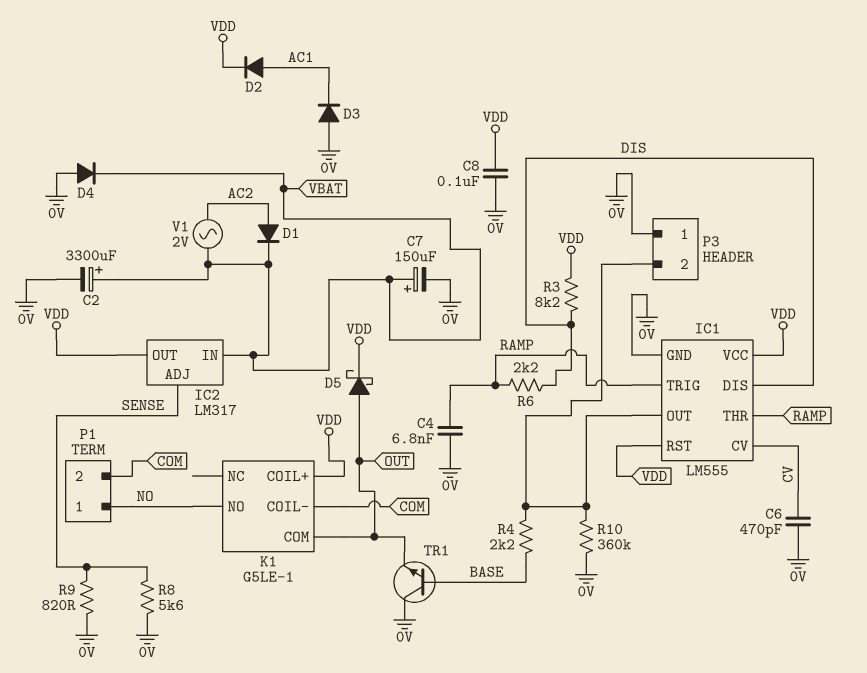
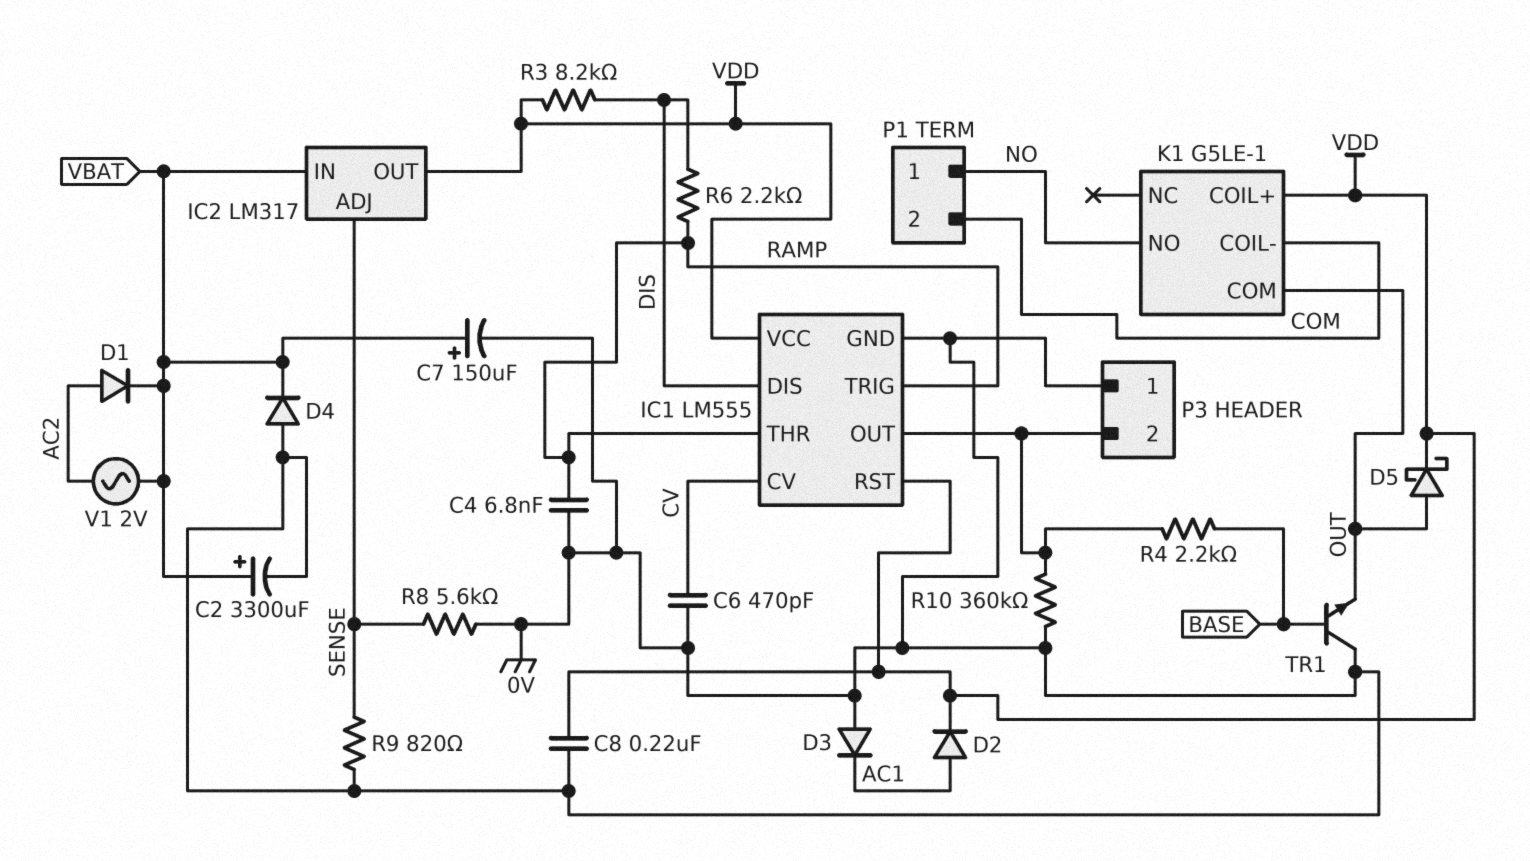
C8: 100nF (0V, VDD) -> 220nF (0V, VDD)

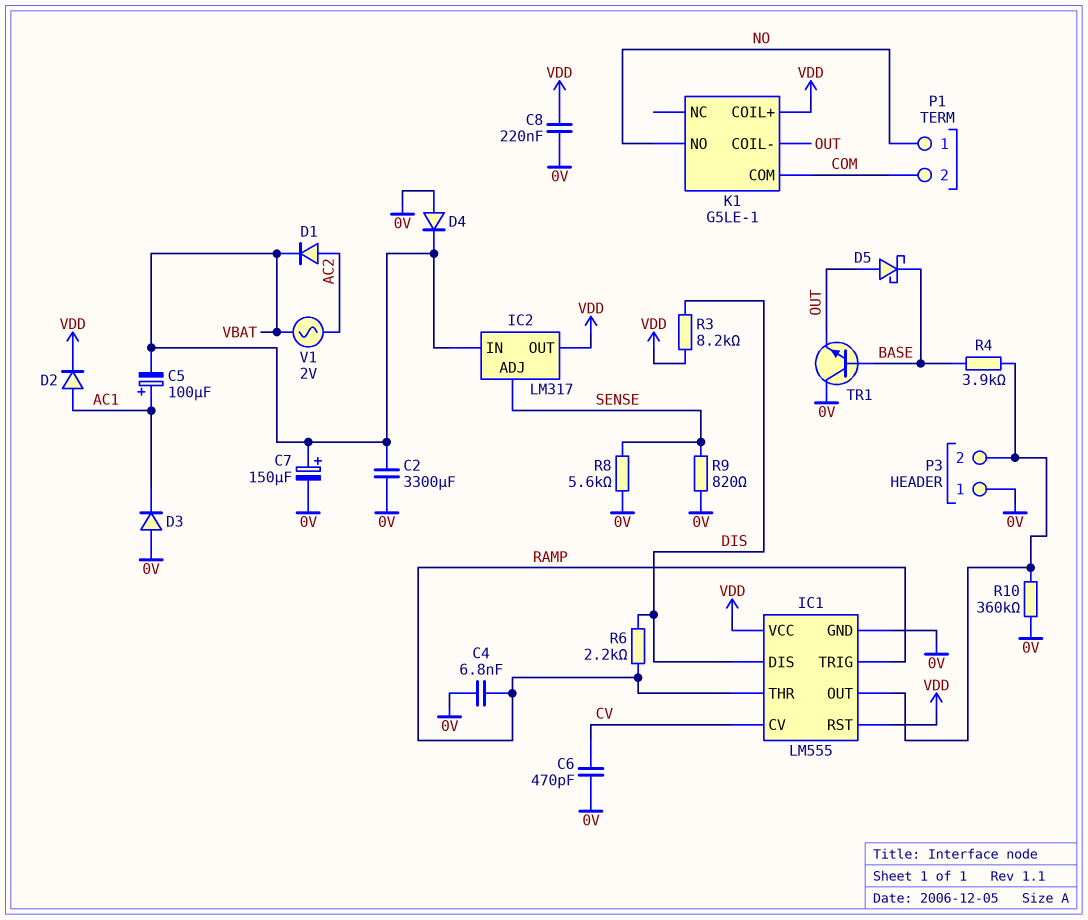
C2: 3300uF (plus VBAT, minus 0V) -> 3300uF (0V, VBAT)
C5: none -> 100uF (plus AC1, minus VBAT)
D5: schottky (A OUT, K VDD) -> schottky (A OUT, K BASE)
K1 pin COIL-: COM -> OUT
K1 pin COM: OUT -> COM
R4: 2.2k (BASE, IC1/OUT) -> 3.9k (BASE, IC1/OUT)

